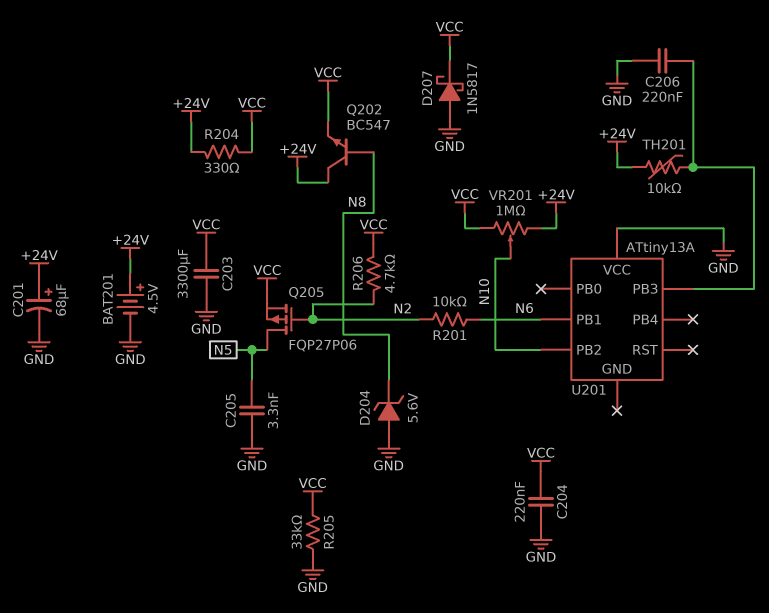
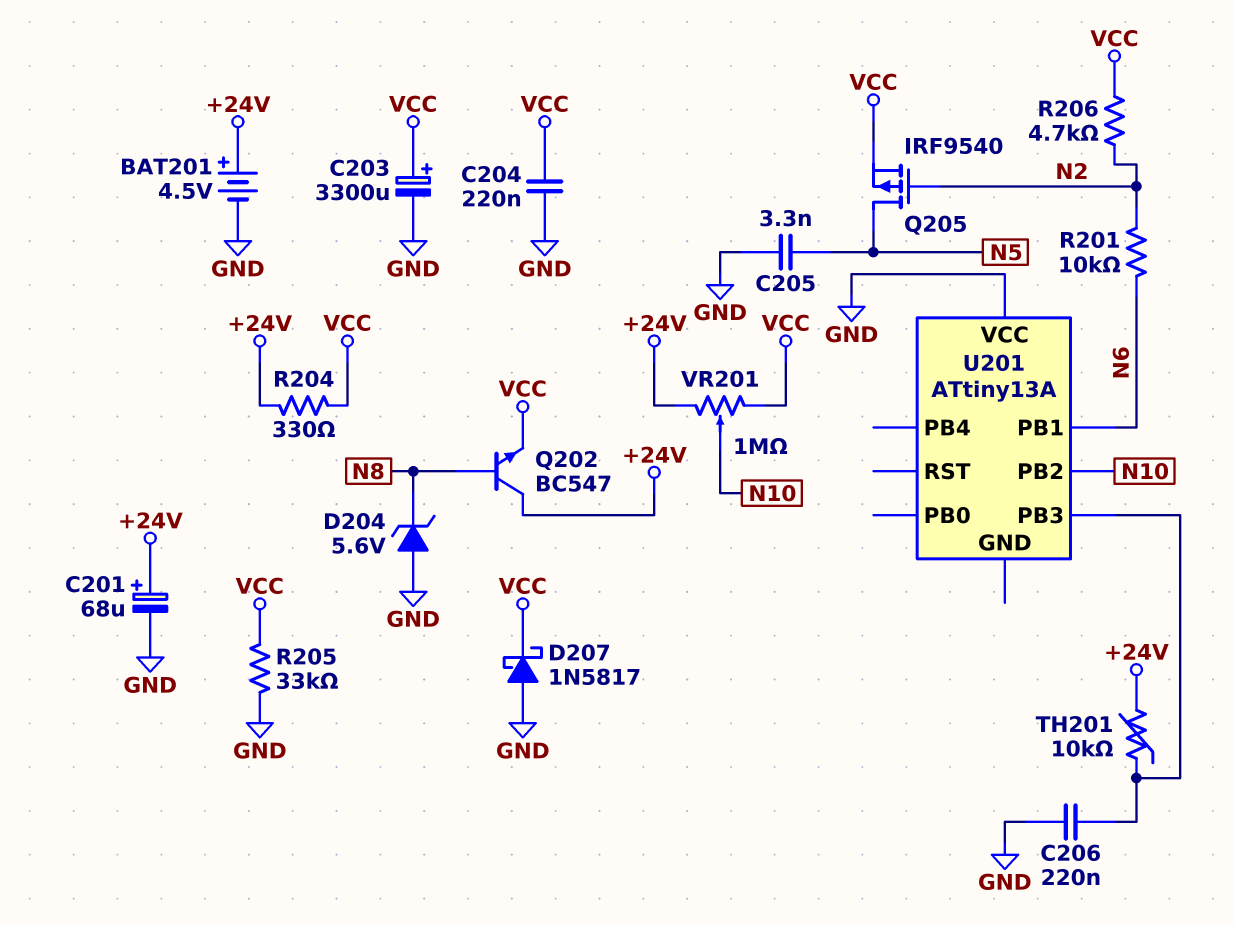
C203: 3300uF (GND, VCC) -> 3300uF (plus VCC, minus GND)
Q205: PMOS FQP27P06 (G N2, D N5, S VCC) -> PMOS IRF9540 (G N2, D N5, S VCC)

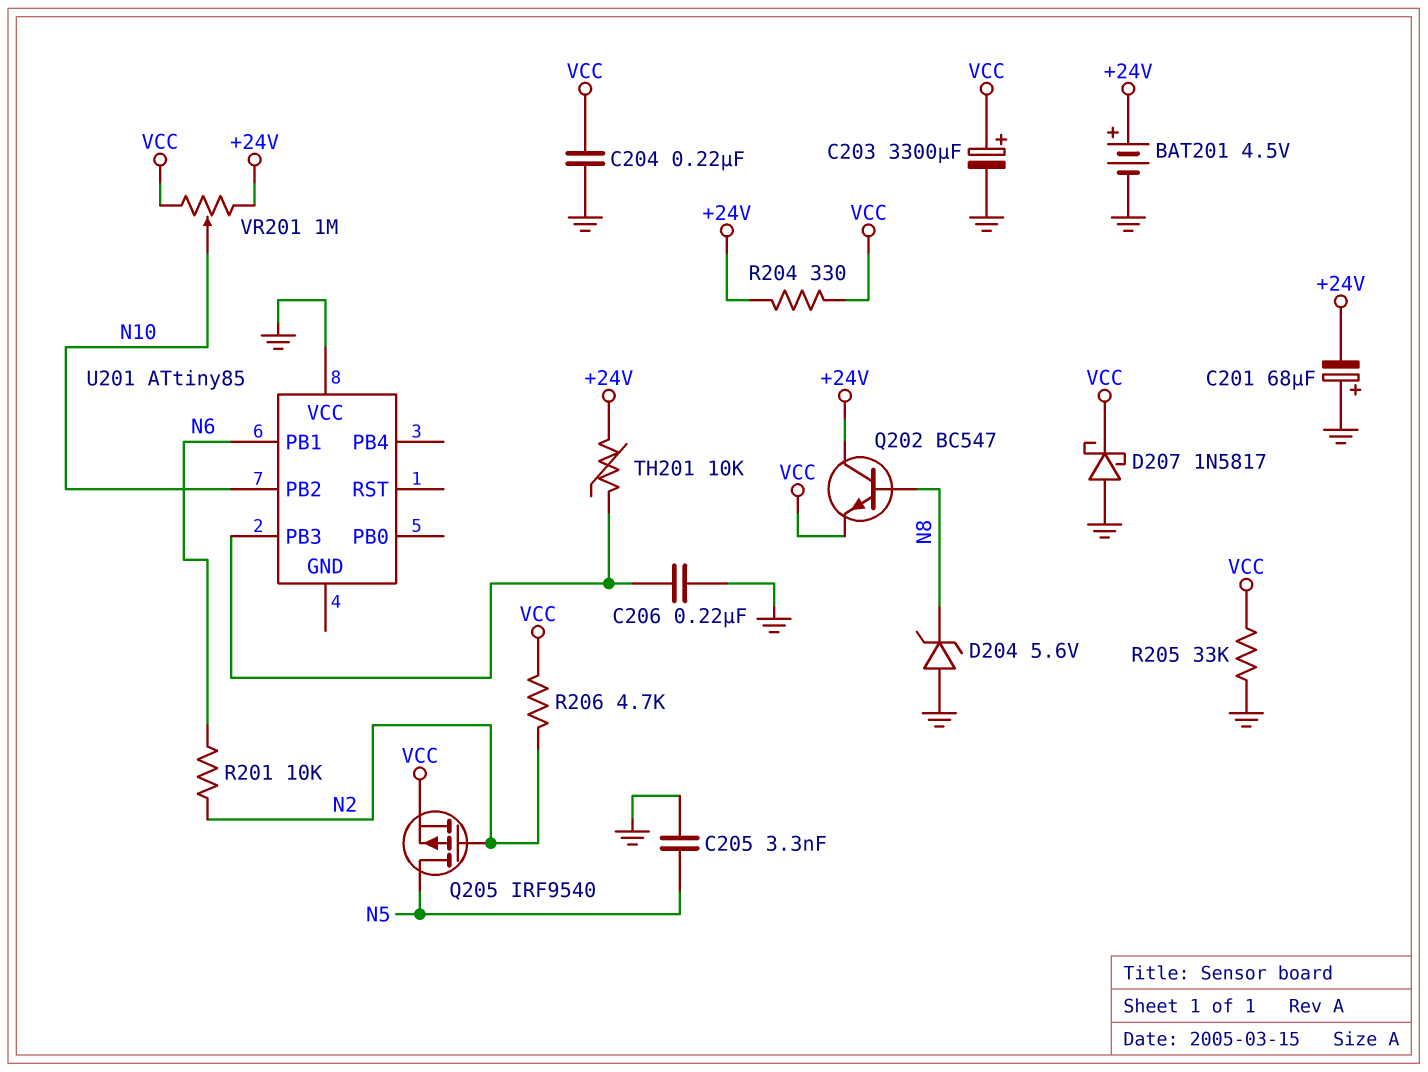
C201: 68uF (plus +24V, minus GND) -> 68uF (plus GND, minus +24V)
U201: ATtiny13A -> ATtiny85

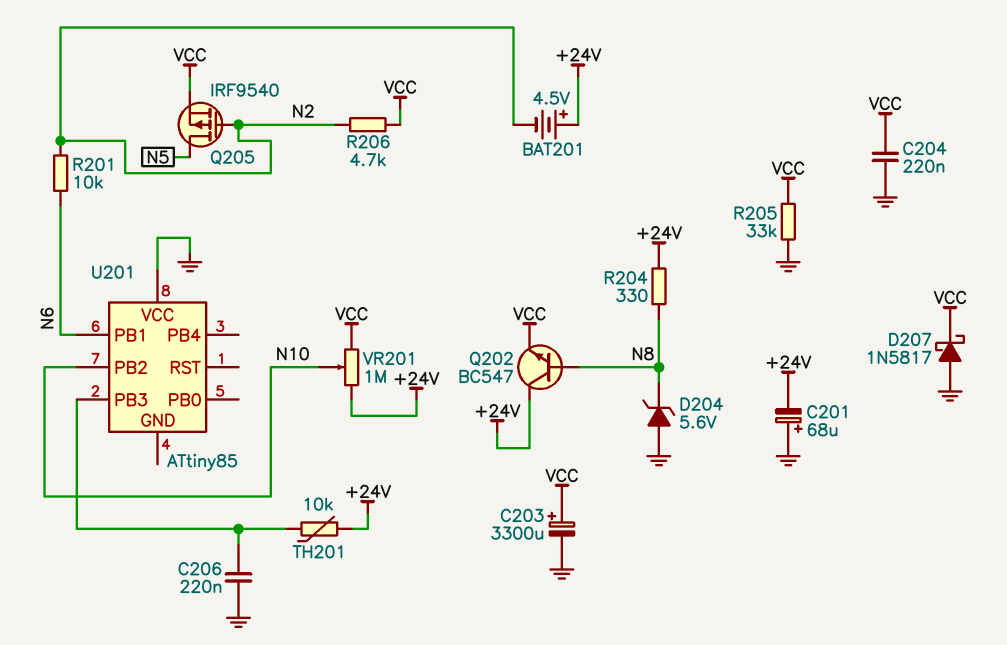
BAT201: 4.5V (plus +24V, minus GND) -> 4.5V (plus +24V, minus N2)
C205: 3.3nF (GND, N5) -> none
R204: 330 (+24V, VCC) -> 330 (+24V, N8)

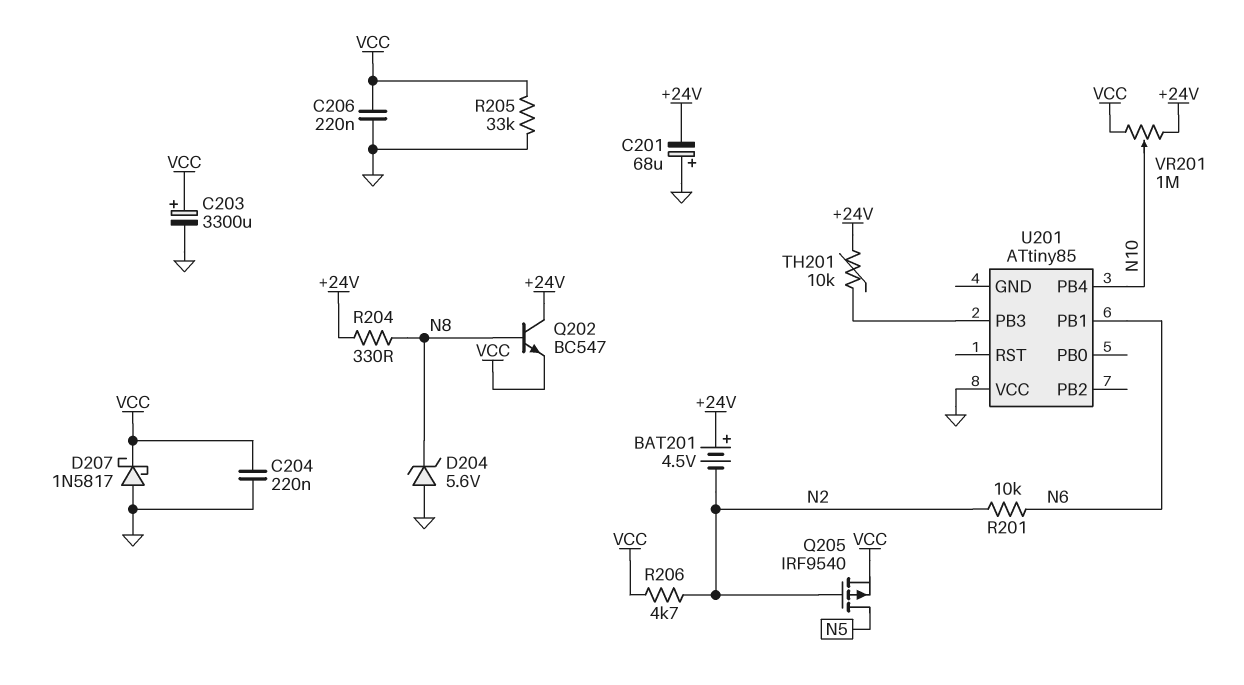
C206: 220nF (GND, U201/PB3) -> 220nF (GND, VCC)
U201 pin PB2: N10 -> none
U201 pin PB4: none -> N10

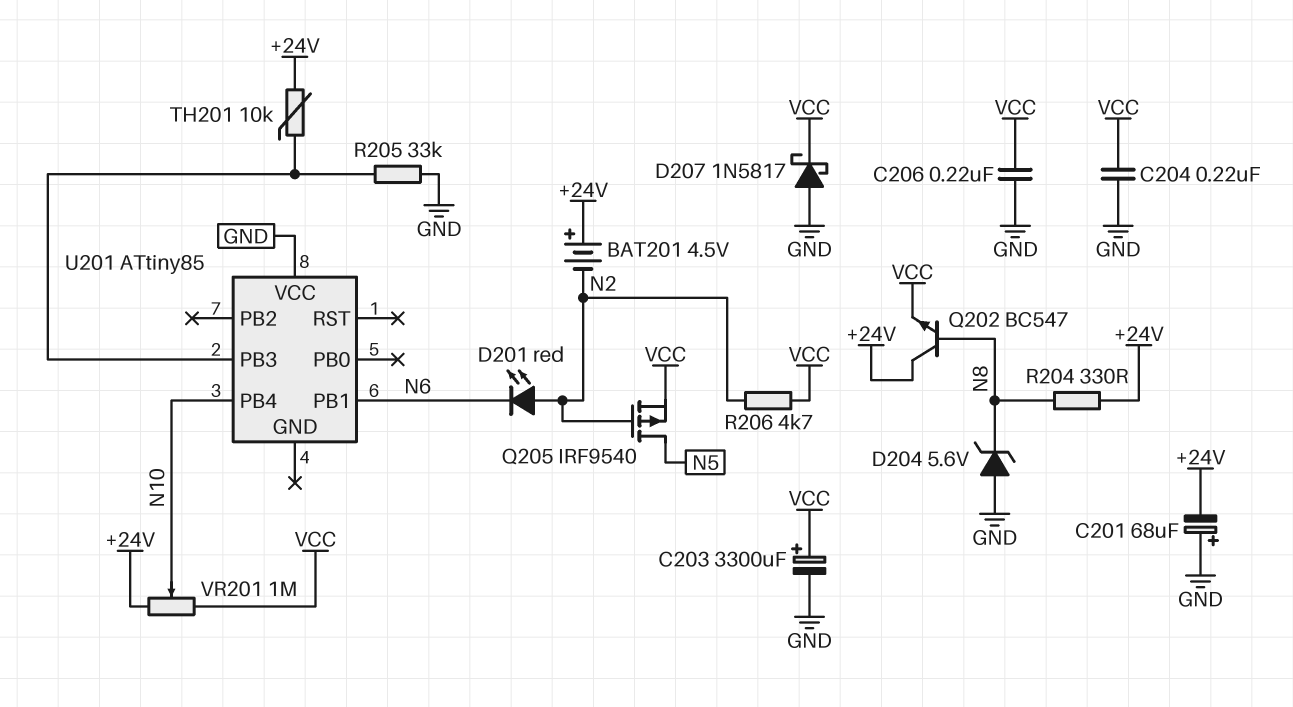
D201: none -> LED red (A N2, K N6)
R201: 10k (N2, N6) -> none
R205: 33k (GND, VCC) -> 33k (GND, U201/PB3)

